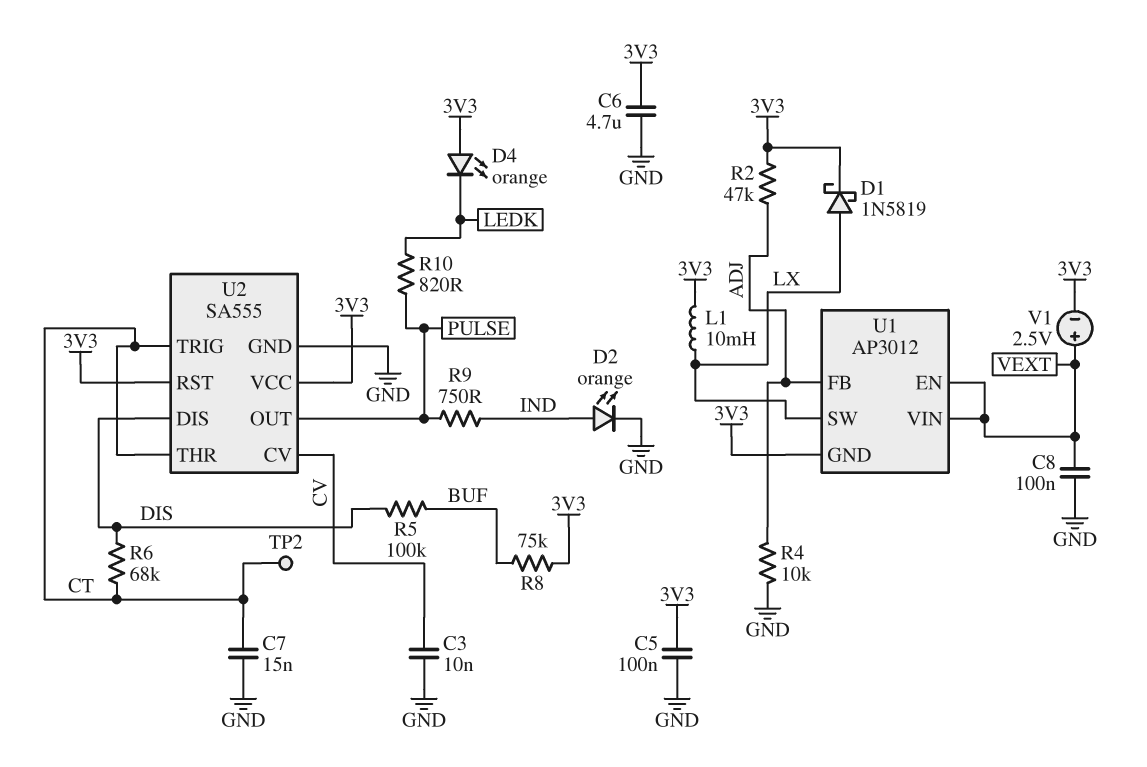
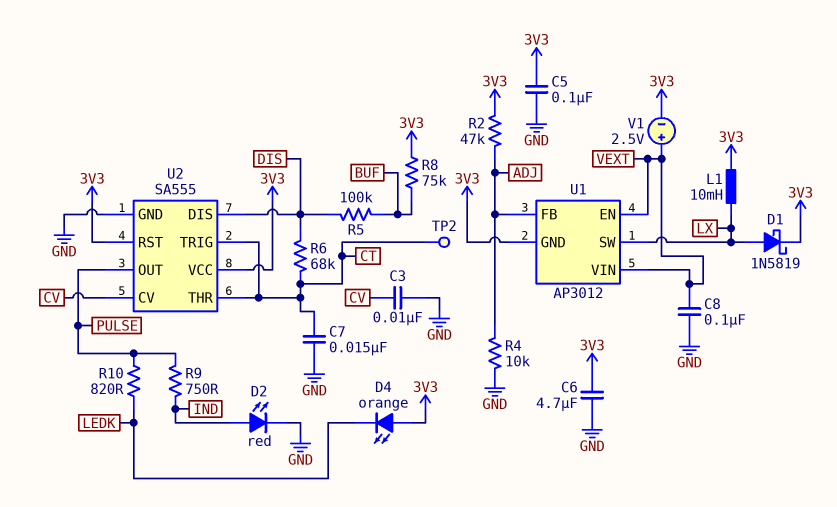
D2: LED orange (A IND, K GND) -> LED red (A IND, K GND)

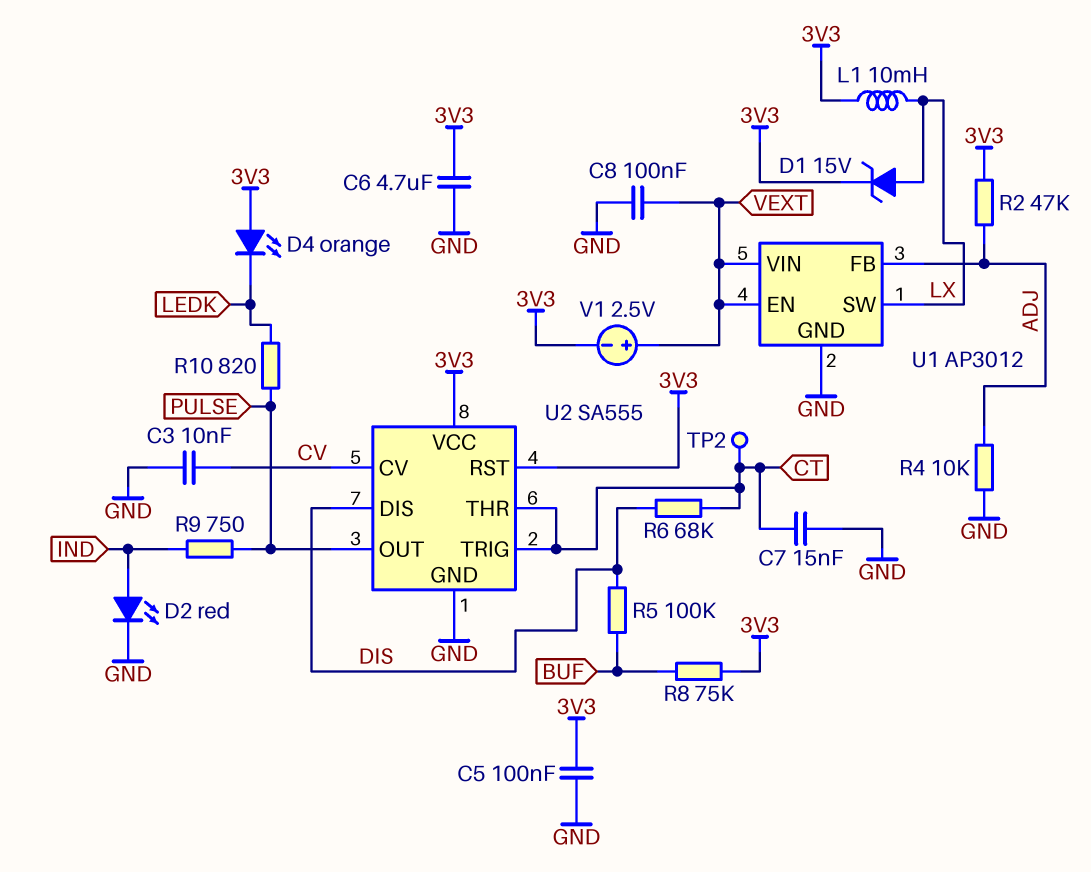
D1: schottky 1N5819 (A LX, K 3V3) -> zener 15V (A LX, K 3V3)
U1 pin GND: 3V3 -> GND

